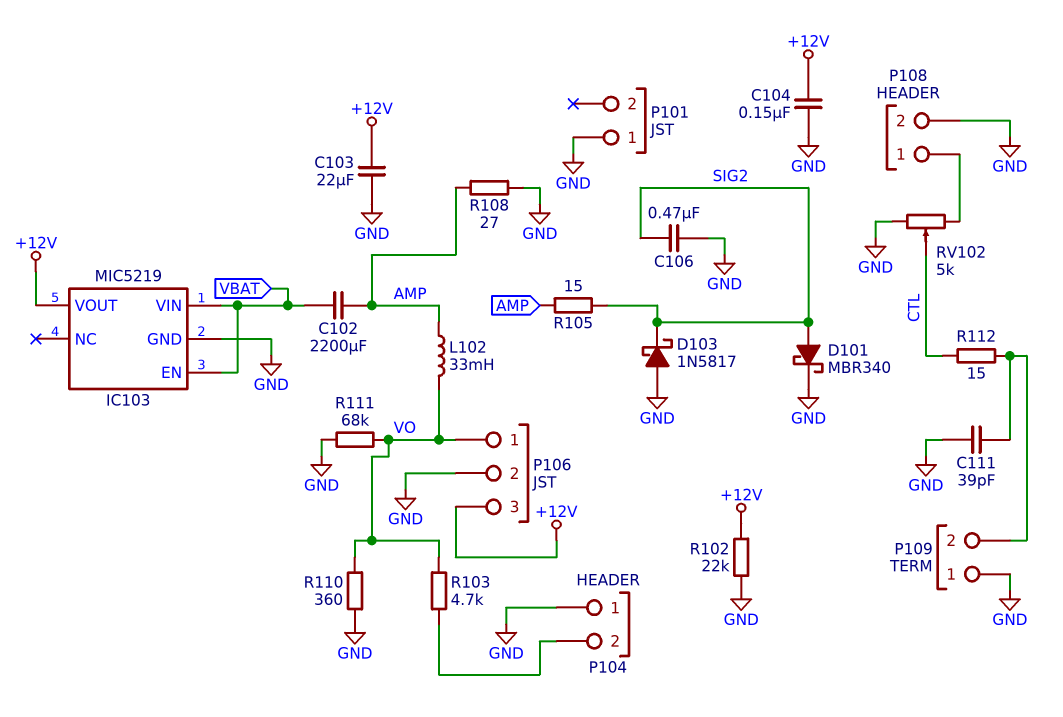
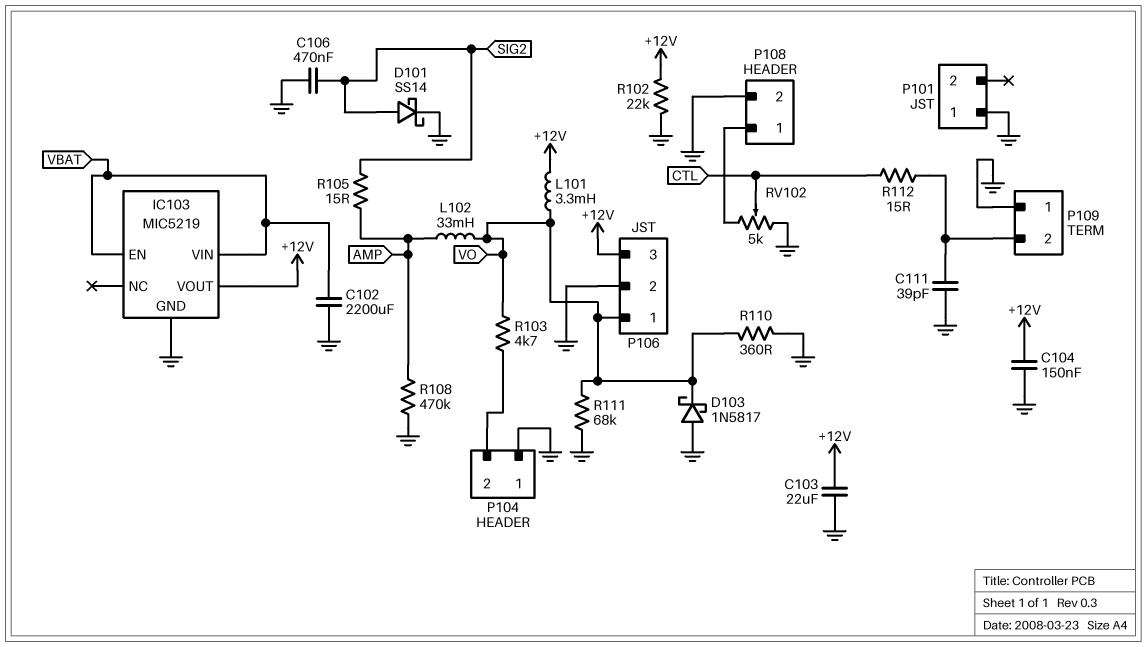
C102: 2200uF (AMP, VBAT) -> 2200uF (GND, VBAT)
D101: schottky MBR340 (A SIG2, K GND) -> schottky SS14 (A SIG2, K GND)
D103: schottky 1N5817 (A GND, K SIG2) -> schottky 1N5817 (A GND, K VO)
L101: none -> 3.3mH (+12V, VO)
R108: 27 (AMP, GND) -> 470k (AMP, GND)

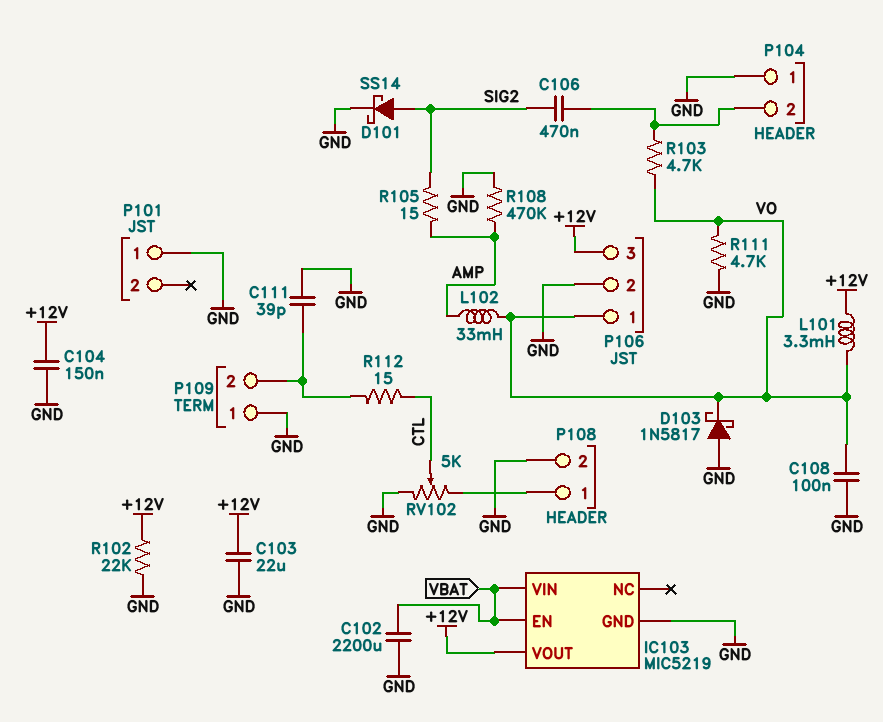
C106: 470nF (GND, SIG2) -> 470nF (P104/2, SIG2)
C108: none -> 100nF (GND, VO)
R110: 360 (GND, VO) -> none
R111: 68k (GND, VO) -> 4.7k (GND, VO)

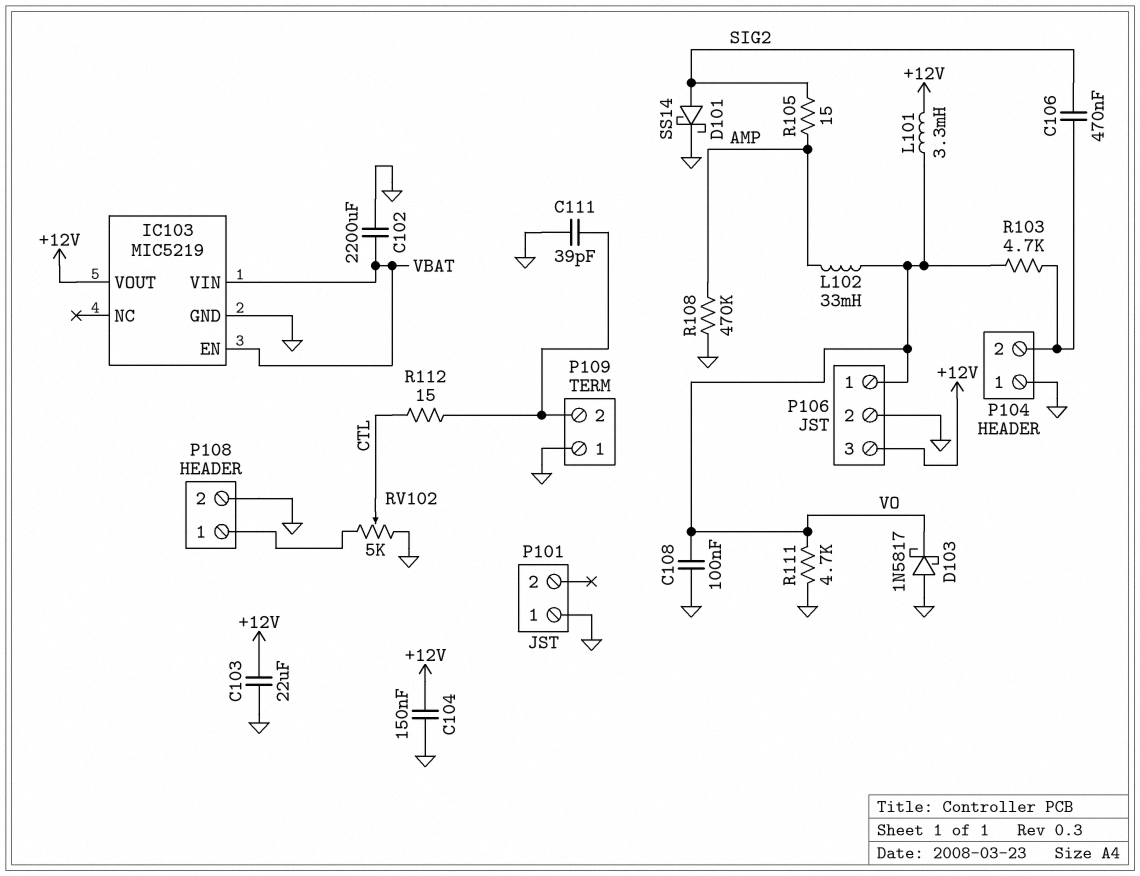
R102: 22k (+12V, GND) -> none

